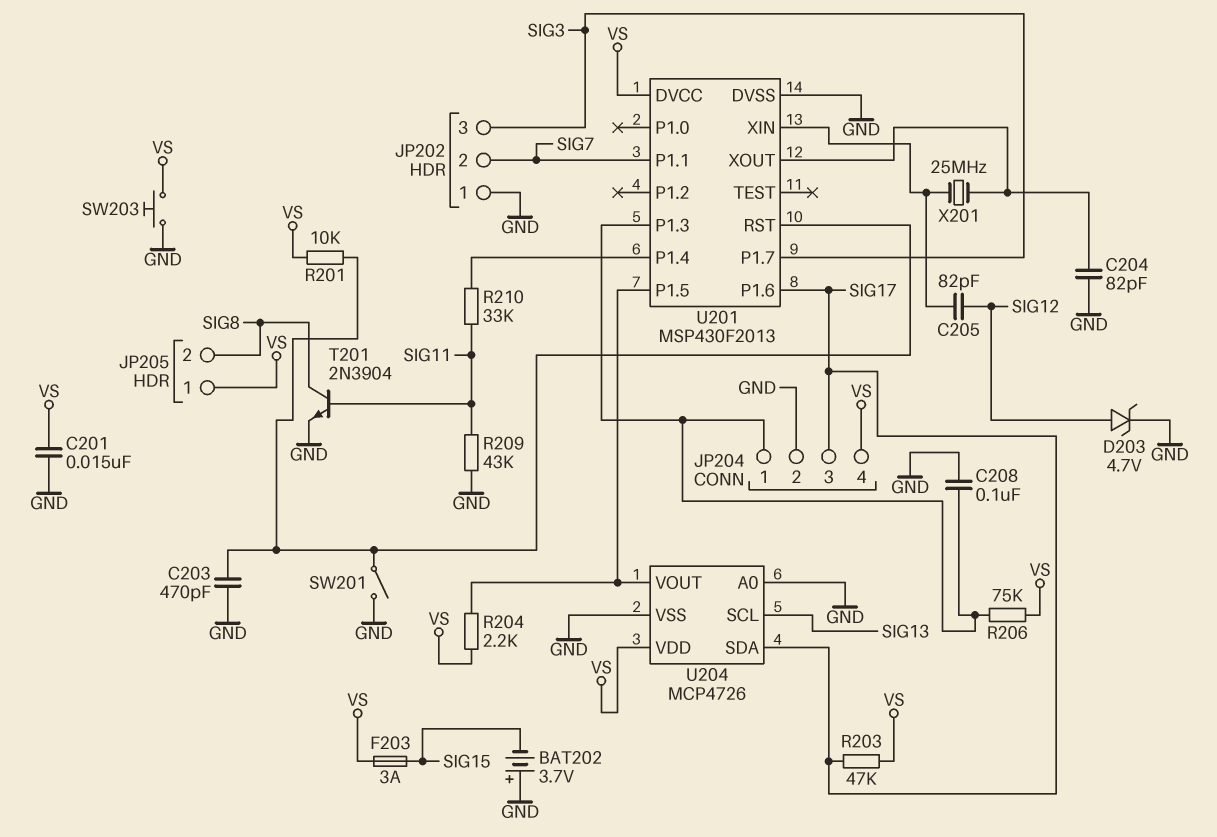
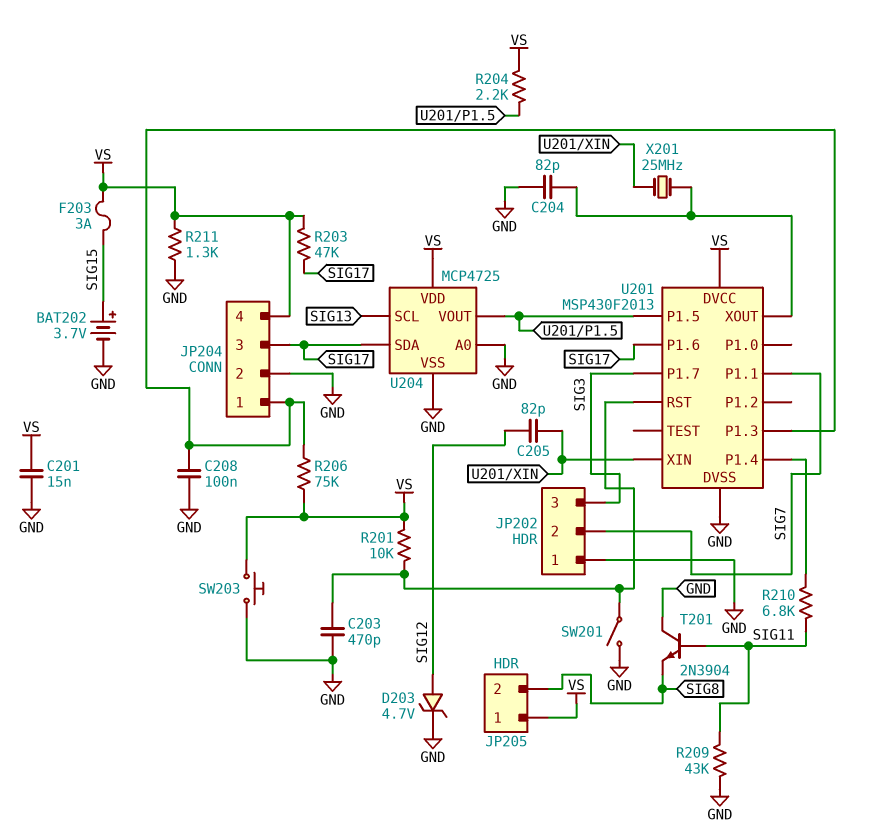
BAT202: 3.7V (plus GND, minus SIG15) -> 3.7V (plus SIG15, minus GND)
R210: 33k (SIG11, U201/P1.4) -> 6.8k (SIG11, U201/P1.4)
R211: none -> 1.3k (GND, VS)
T201: NPN 2N3904 (B SIG11, C SIG8, E GND) -> NPN 2N3904 (B SIG11, C GND, E SIG8)
U204: MCP4726 -> MCP4725

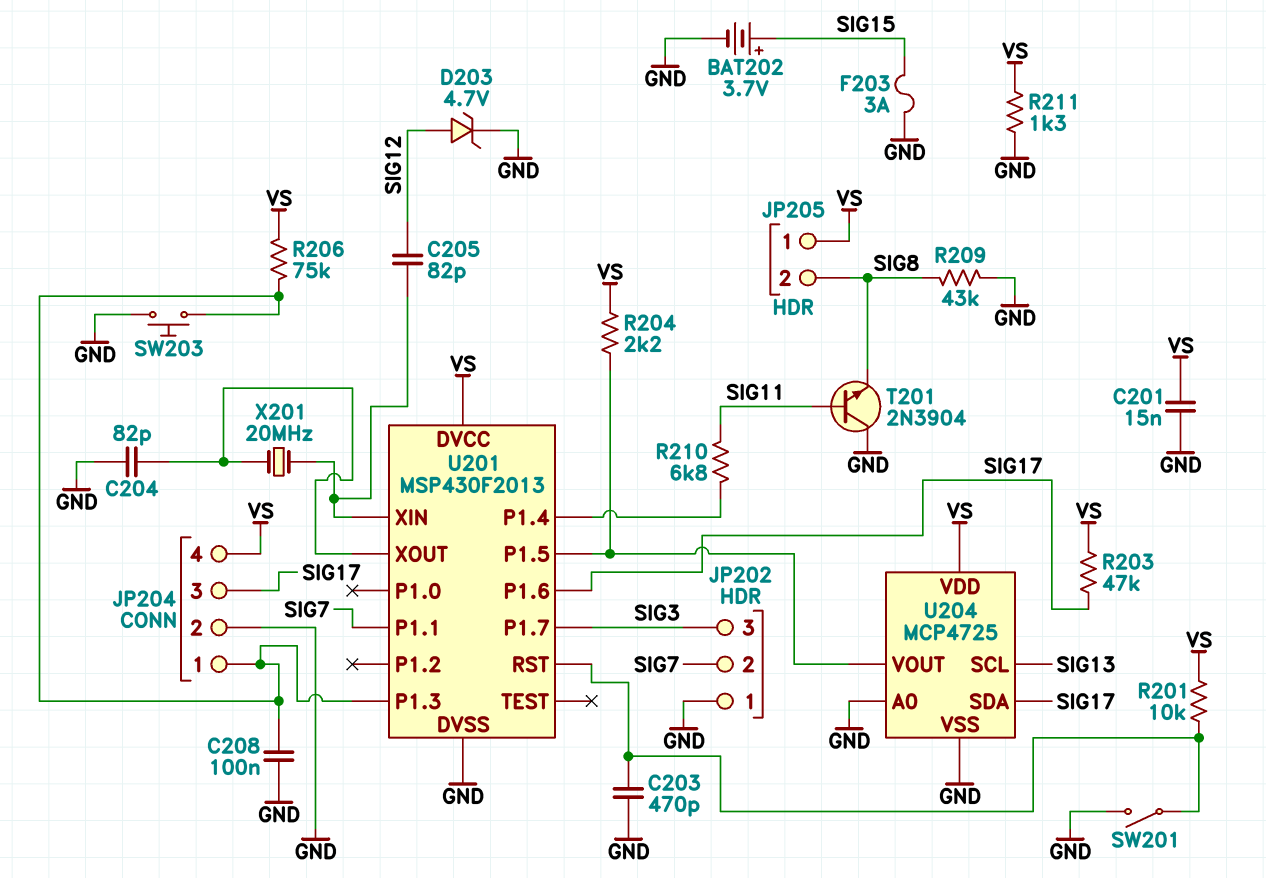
F203: 3A (SIG15, VS) -> 3A (GND, SIG15)
R209: 43k (GND, SIG11) -> 43k (GND, SIG8)
SW203: button (GND, VS) -> button (GND, JP204/1)
X201: 25MHz (U201/XIN, U201/XOUT) -> 20MHz (U201/XIN, U201/XOUT)

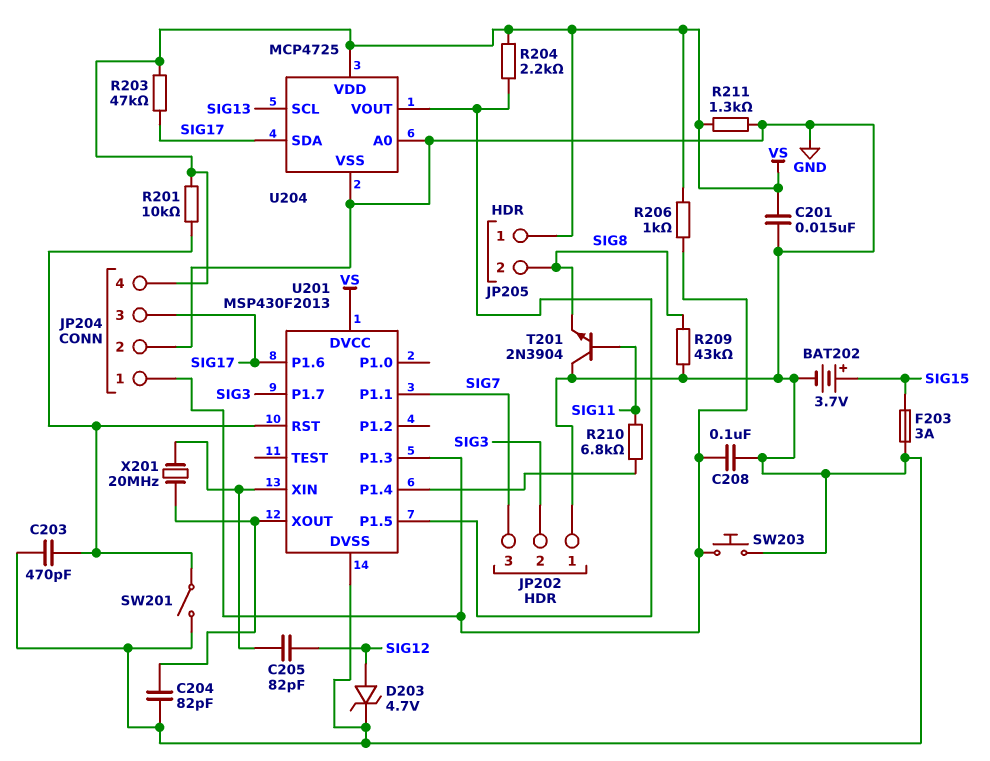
JP202 pin 2: SIG7 -> SIG3
JP202 pin 3: SIG3 -> SIG7
R206: 75k (JP204/1, VS) -> 1k (JP204/1, VS)

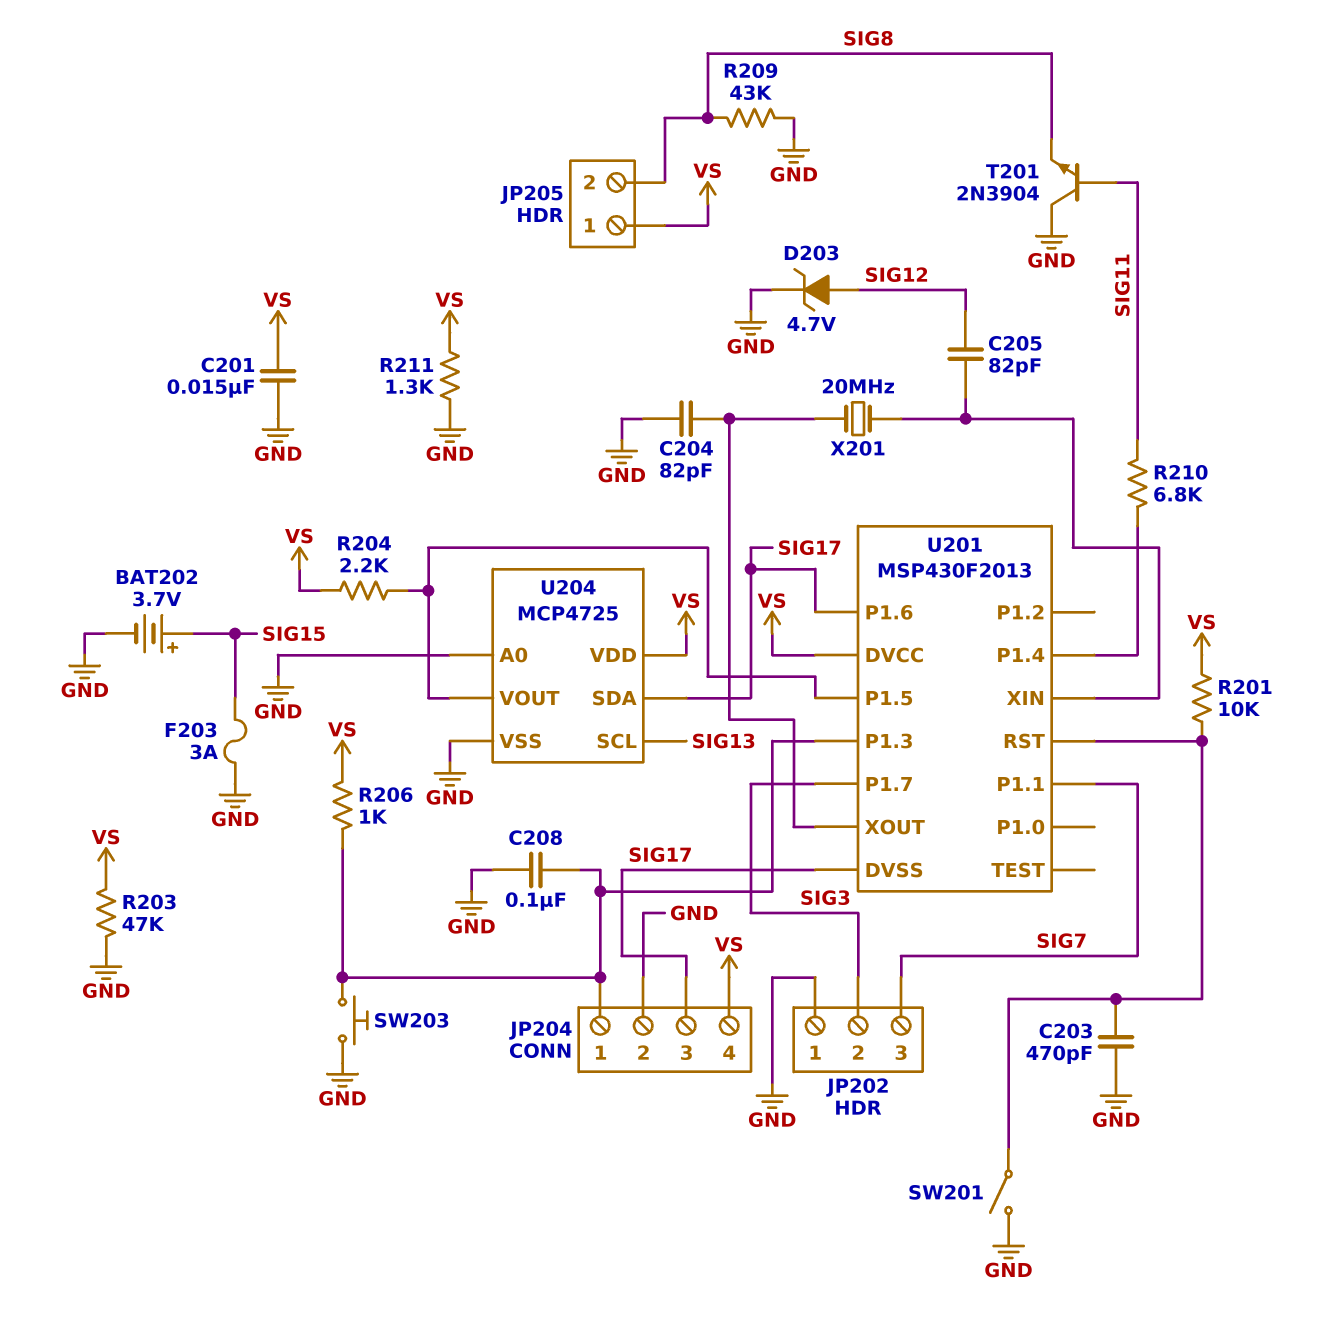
R203: 47k (SIG17, VS) -> 47k (GND, VS)
U201 pin DVSS: GND -> SIG17

